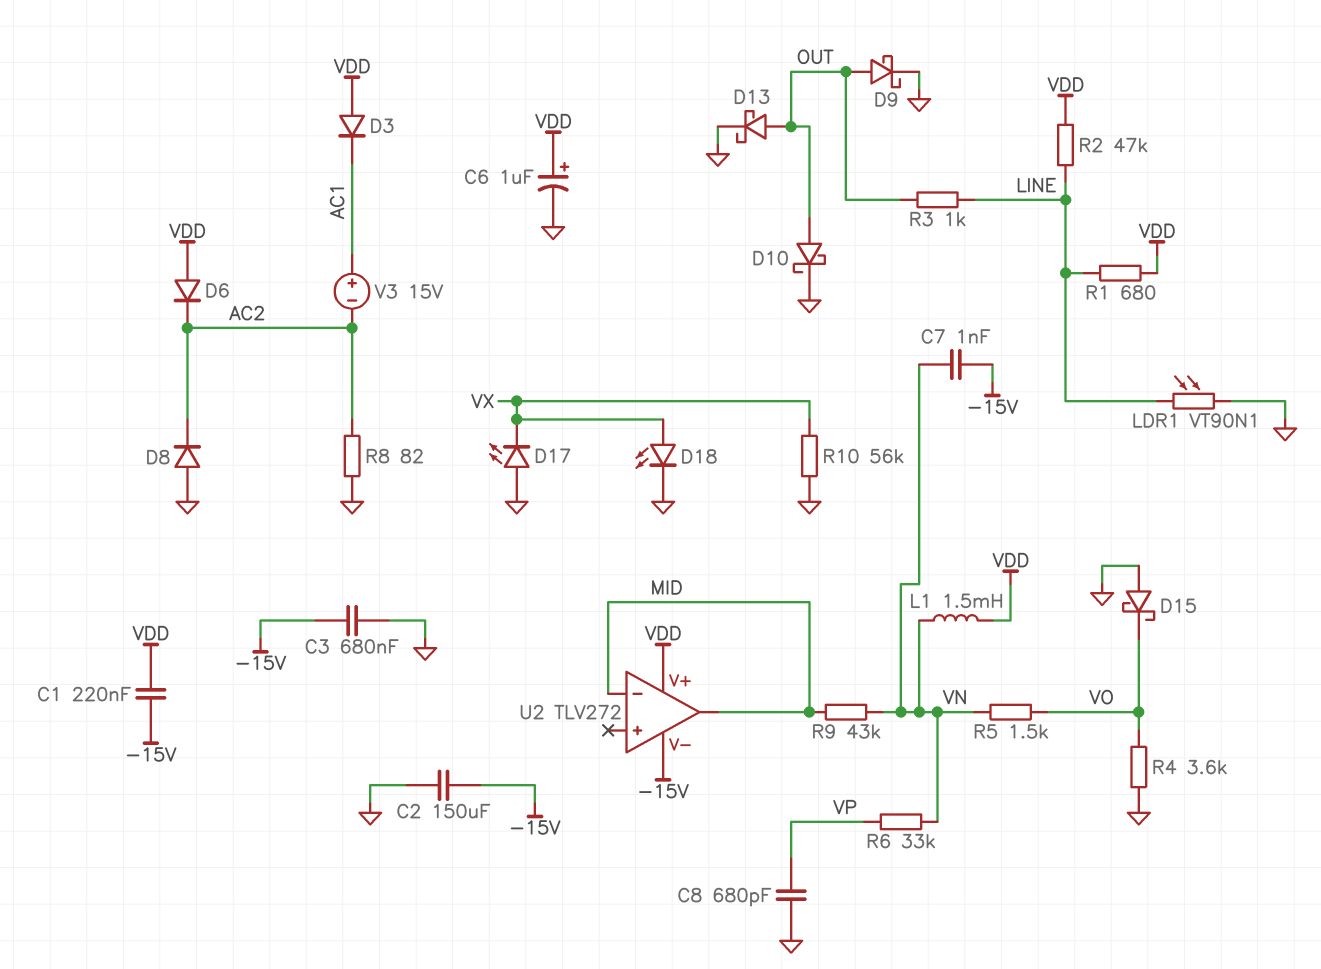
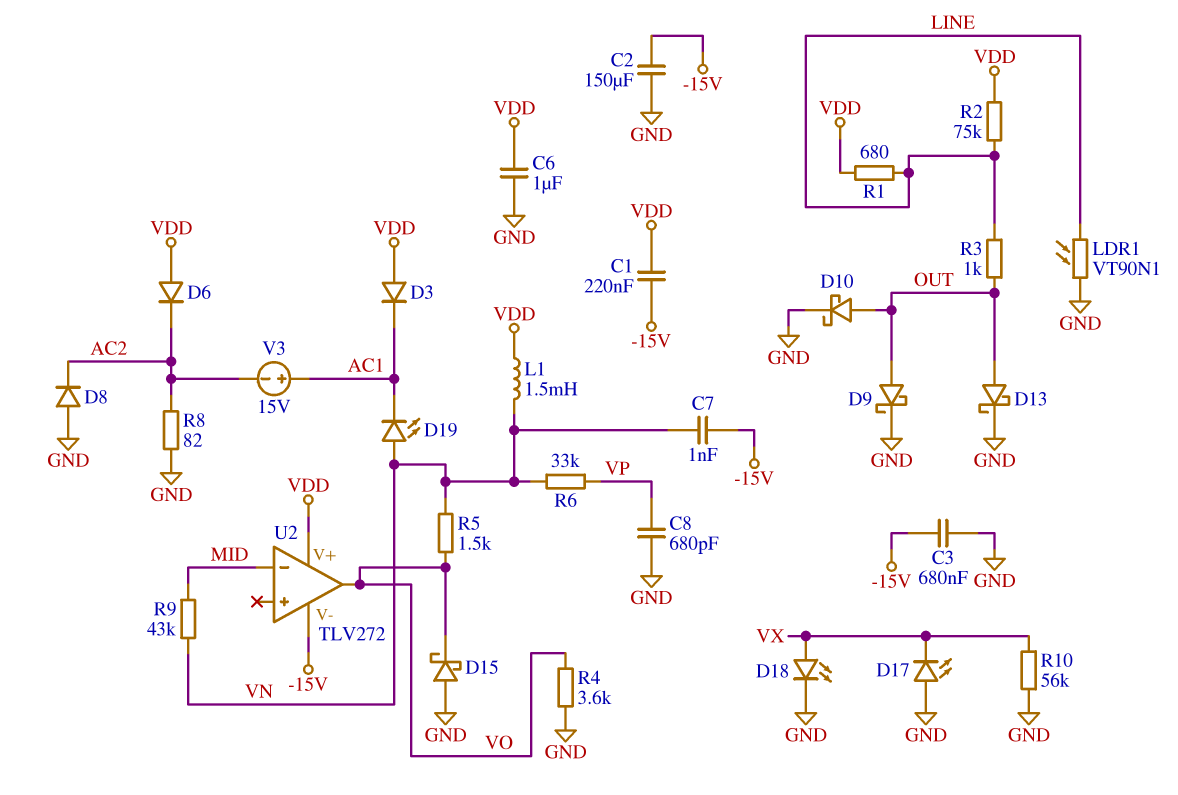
C6: 1uF (plus VDD, minus GND) -> 1uF (GND, VDD)
D19: none -> LED (A VN, K AC1)
R2: 47k (LINE, VDD) -> 75k (LINE, VDD)
U2 pin out: MID -> VO

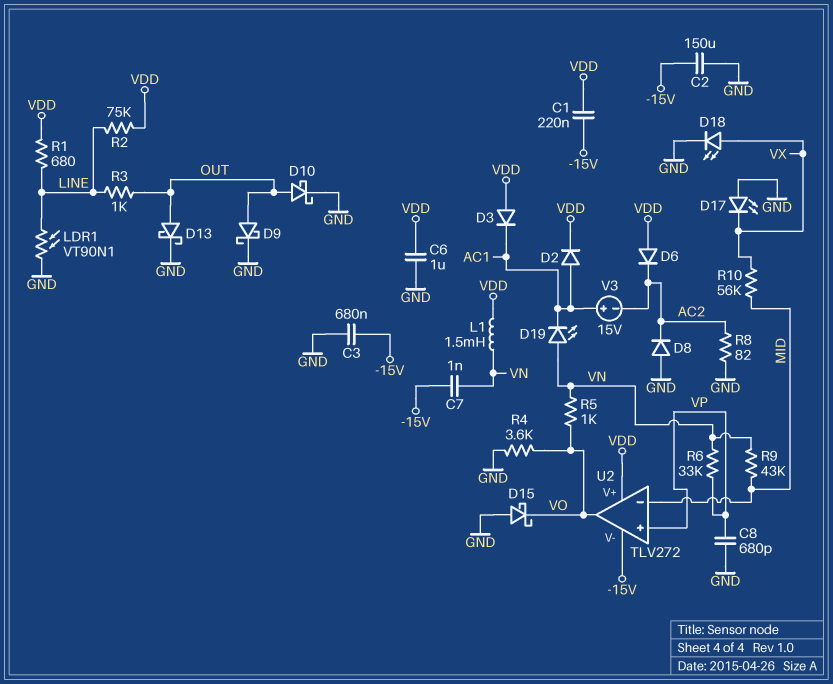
D2: none -> diode (A AC1, K VDD)
R5: 1.5k (VN, VO) -> 1k (VN, VO)
R10: 56k (GND, VX) -> 56k (MID, VX)
U2 pin in+: none -> VP

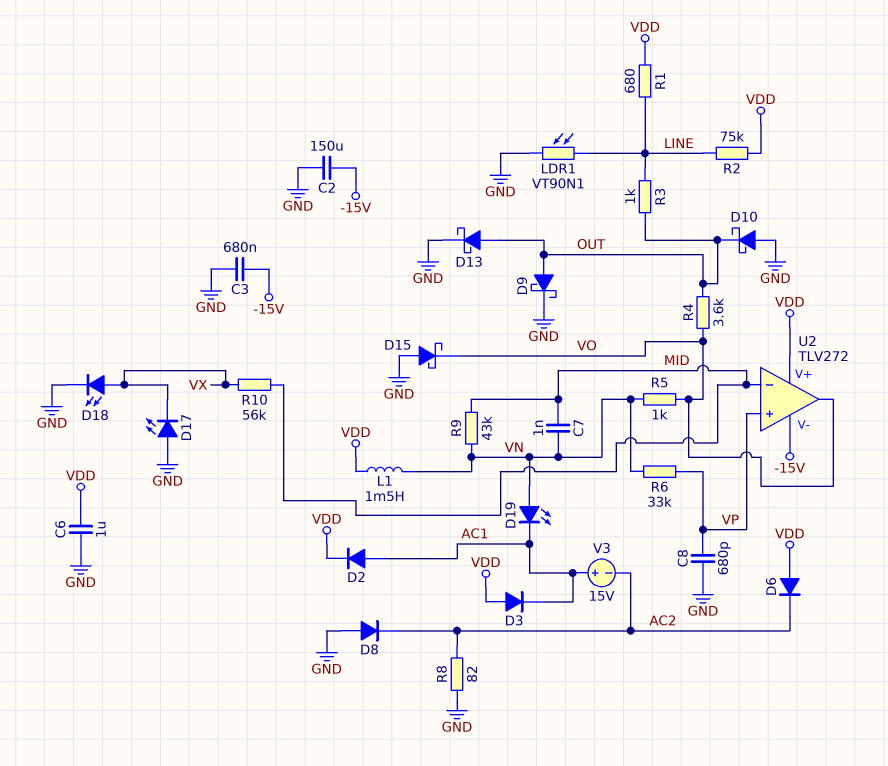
C1: 220nF (-15V, VDD) -> none
C7: 1nF (-15V, VN) -> 1nF (MID, VN)
D10: schottky (A OUT, K GND) -> schottky (A GND, K OUT)
R4: 3.6k (GND, VO) -> 3.6k (OUT, VO)

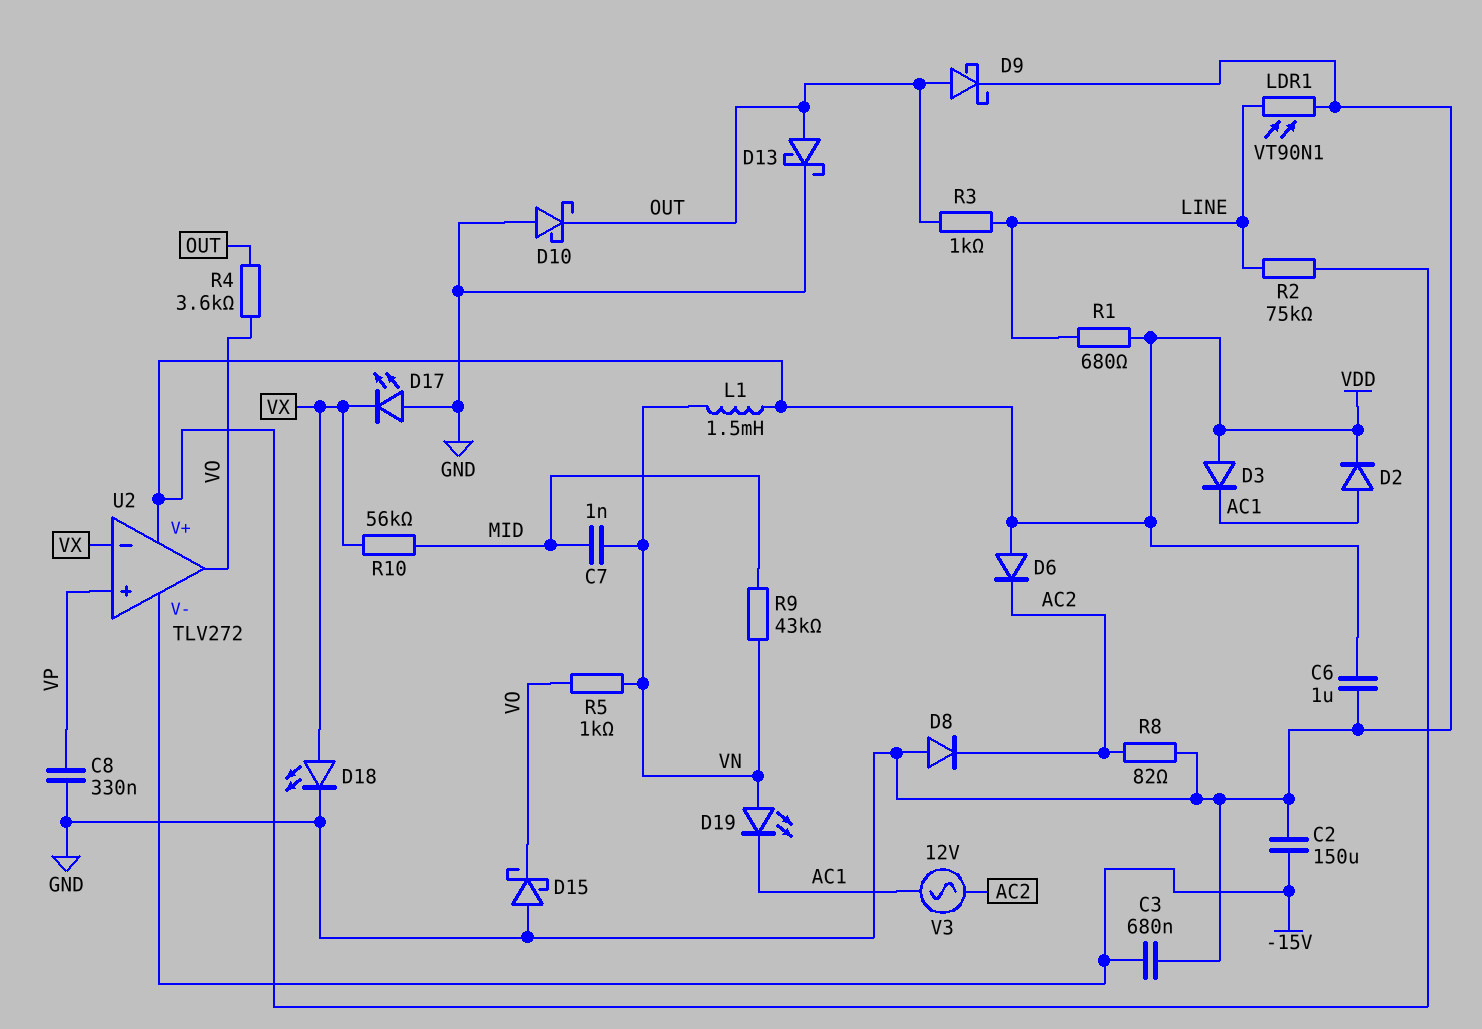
C8: 680pF (GND, VP) -> 330nF (GND, VP)
R6: 33k (VN, VP) -> none
U2 pin in-: MID -> VX
V3: 15V (plus AC1, minus AC2) -> AC 12V (AC1, AC2)

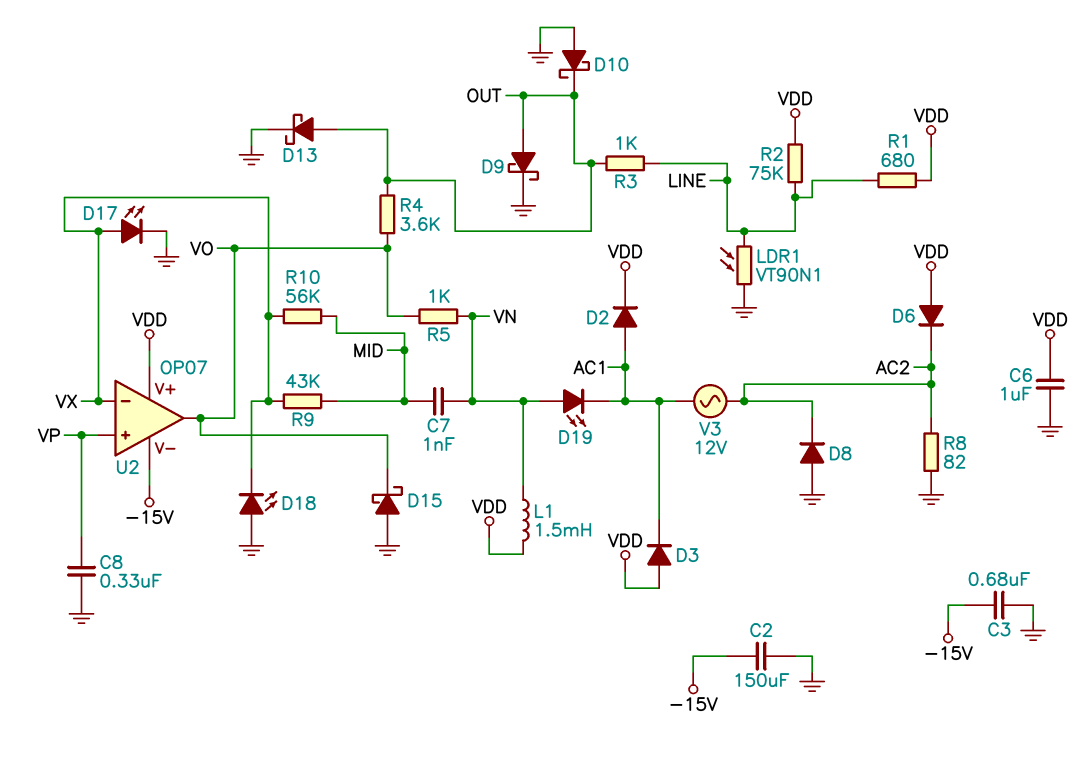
D17: LED (A GND, K VX) -> LED (A VX, K GND)
D18: LED (A VX, K GND) -> LED (A GND, K VX)
R9: 43k (MID, VN) -> 43k (MID, VX)
U2: TLV272 -> OP07

